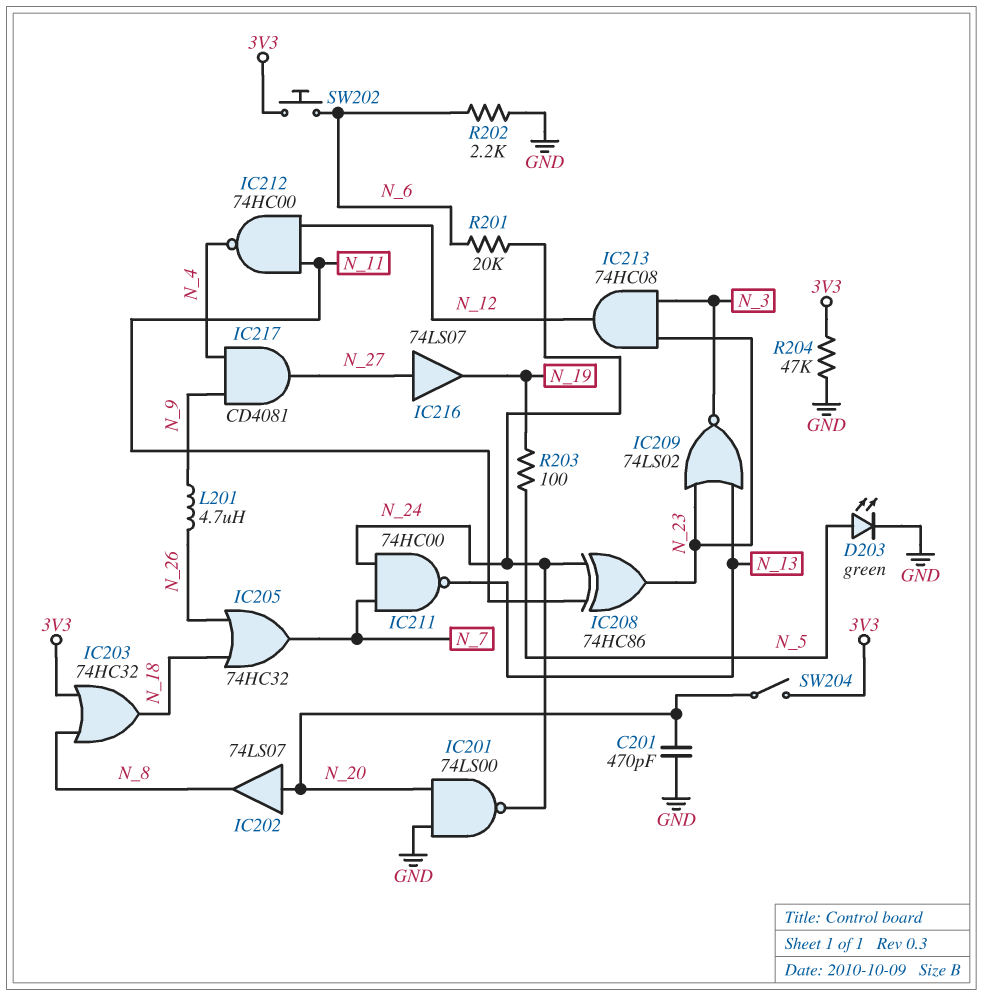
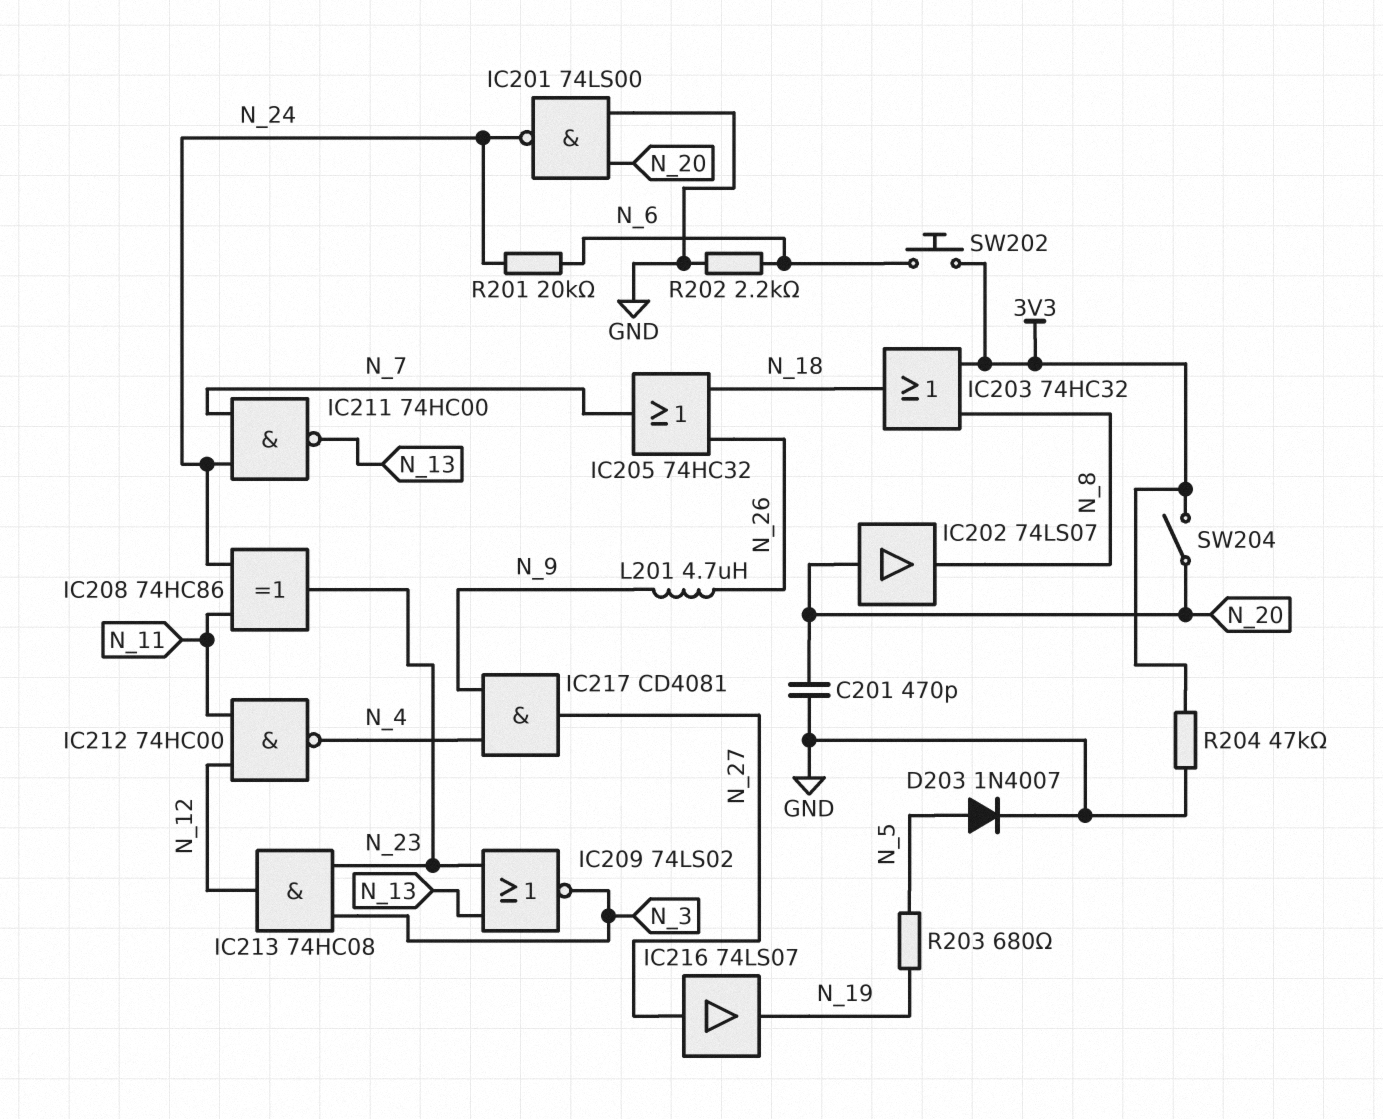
D203: LED green (A N_5, K GND) -> diode 1N4007 (A N_5, K GND)
R203: 100 (N_5, N_19) -> 680 (N_5, N_19)

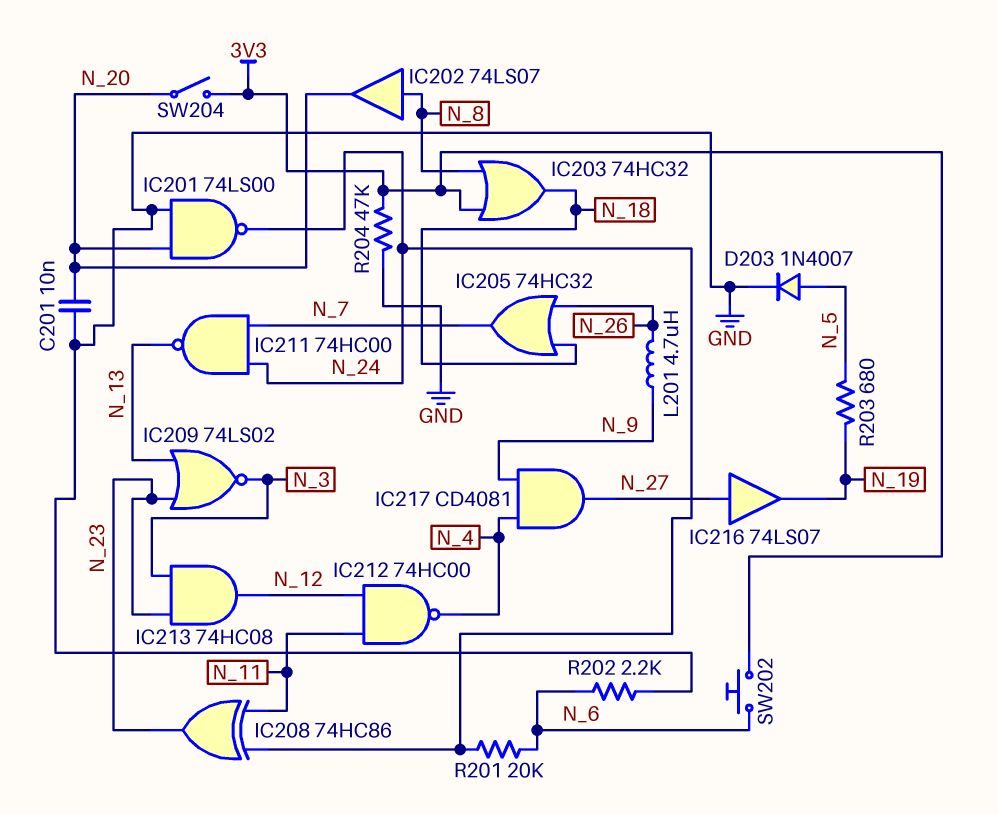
C201: 470pF (GND, N_20) -> 10nF (GND, N_20)
IC202: buffer 74LS07 (in N_20, out N_8) -> buffer 74LS07 (in N_8, out N_20)

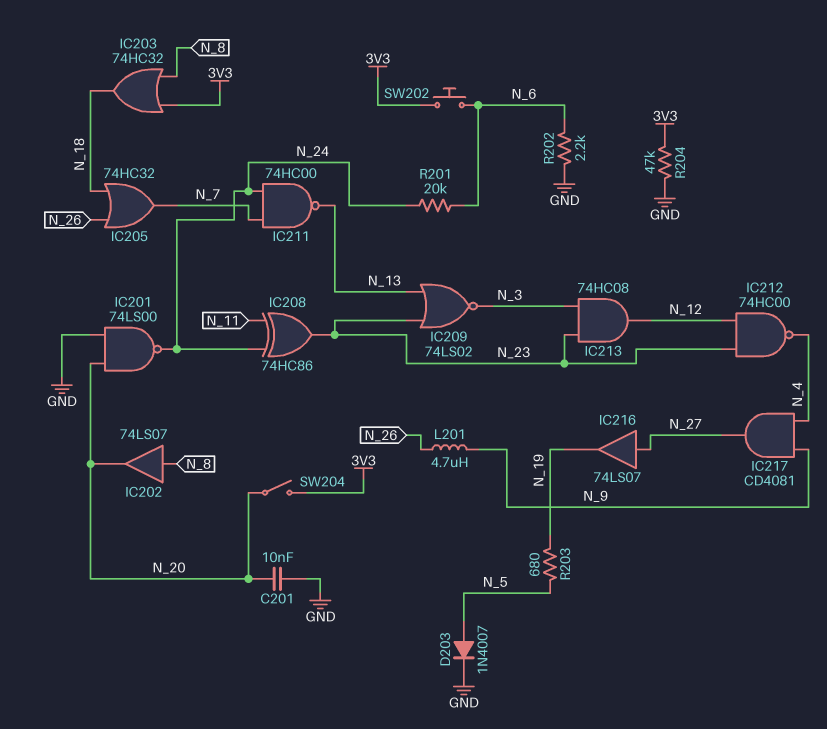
IC212: NAND 74HC00 (in N_11, in N_12, out N_4) -> NAND 74HC00 (in N_12, in N_23, out N_4)

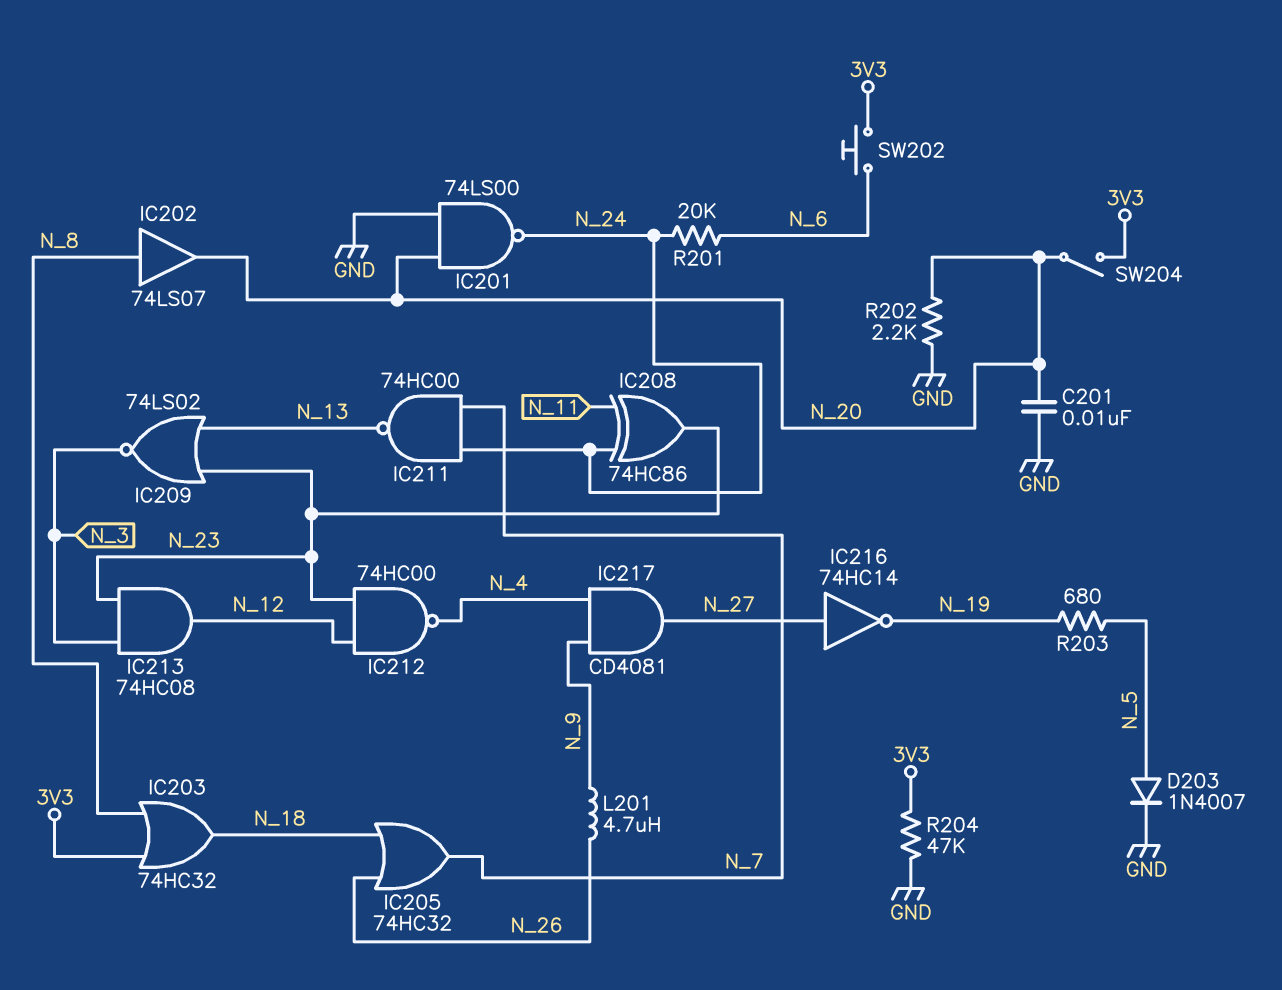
IC216: buffer 74LS07 (in N_27, out N_19) -> NOT 74HC14 (in N_27, out N_19)
R202: 2.2k (GND, N_6) -> 2.2k (GND, N_20)

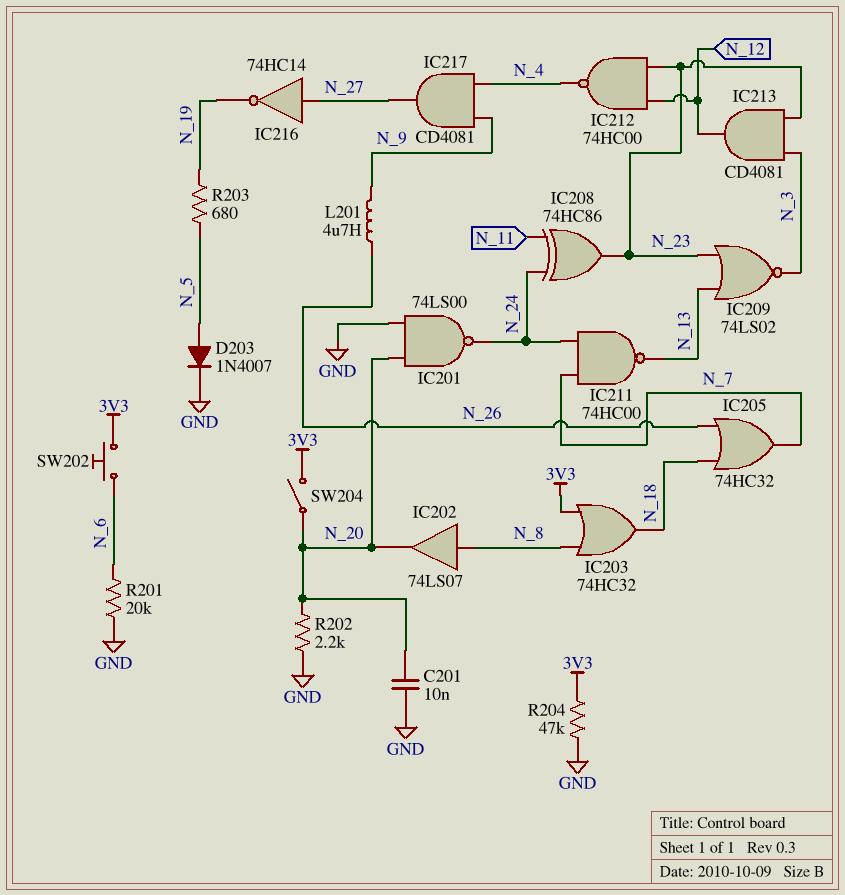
IC213: AND 74HC08 (in N_3, in N_23, out N_12) -> AND CD4081 (in N_3, in N_23, out N_12)
R201: 20k (N_6, N_24) -> 20k (GND, N_6)

